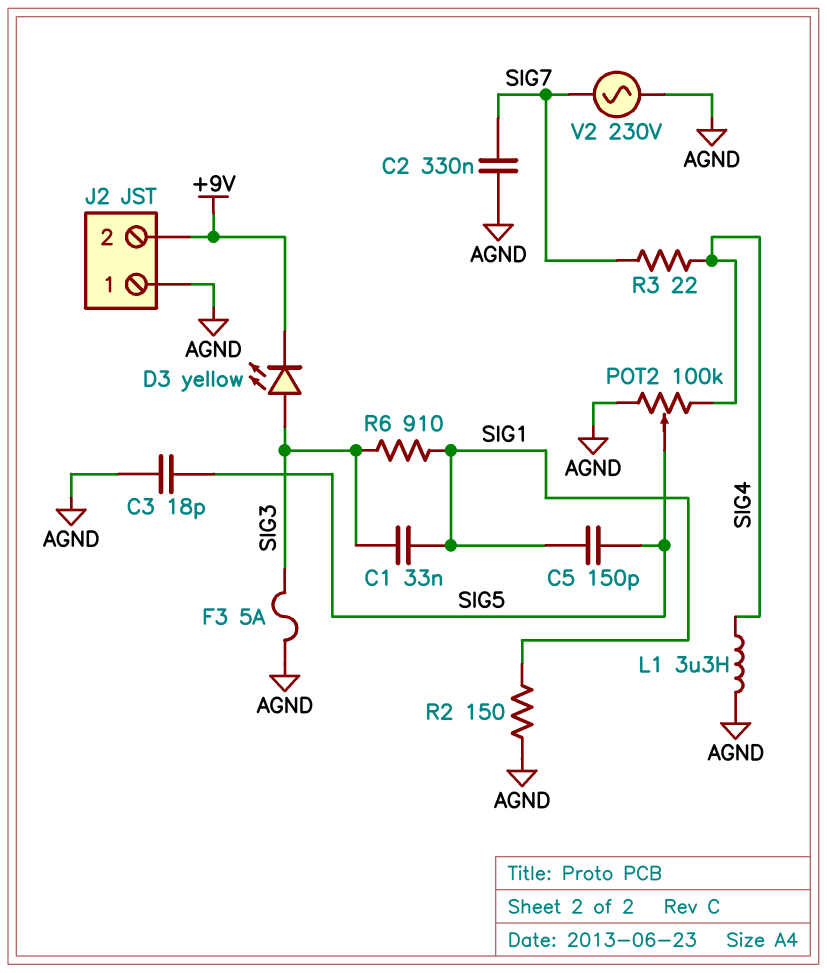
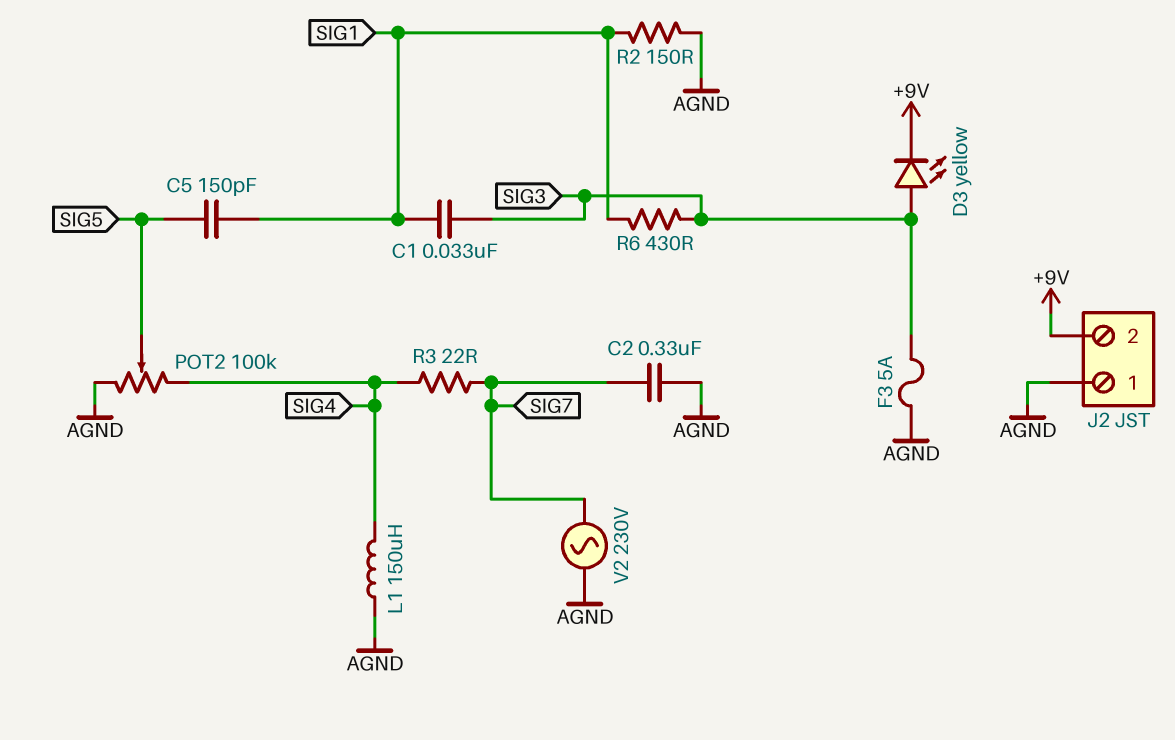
C3: 18pF (AGND, SIG5) -> none
L1: 3.3uH (AGND, SIG4) -> 150uH (AGND, SIG4)
R6: 910 (SIG1, SIG3) -> 430 (SIG1, SIG3)

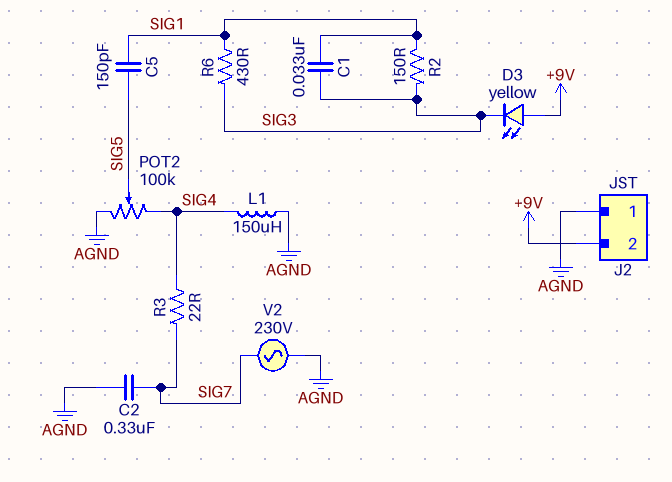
D3: LED yellow (A SIG3, K +9V) -> LED yellow (A +9V, K SIG3)
F3: 5A (AGND, SIG3) -> none
R2: 150 (AGND, SIG1) -> 150 (SIG1, SIG3)

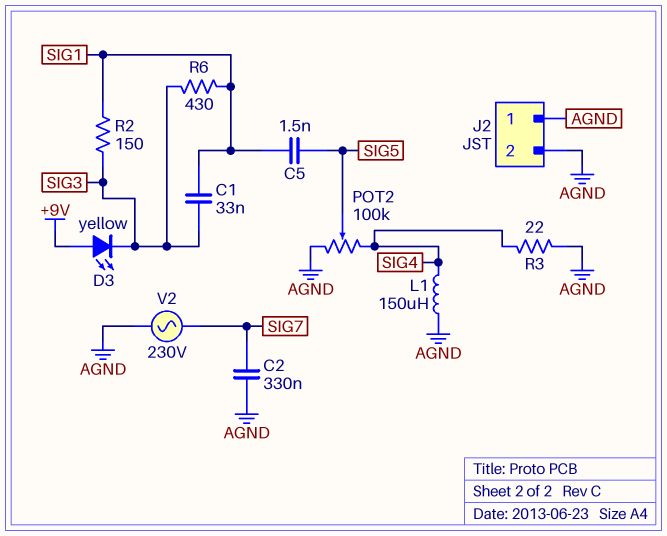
C5: 150pF (SIG1, SIG5) -> 1.5nF (SIG1, SIG5)
J2 pin 2: +9V -> AGND
R3: 22 (SIG4, SIG7) -> 22 (AGND, SIG4)

